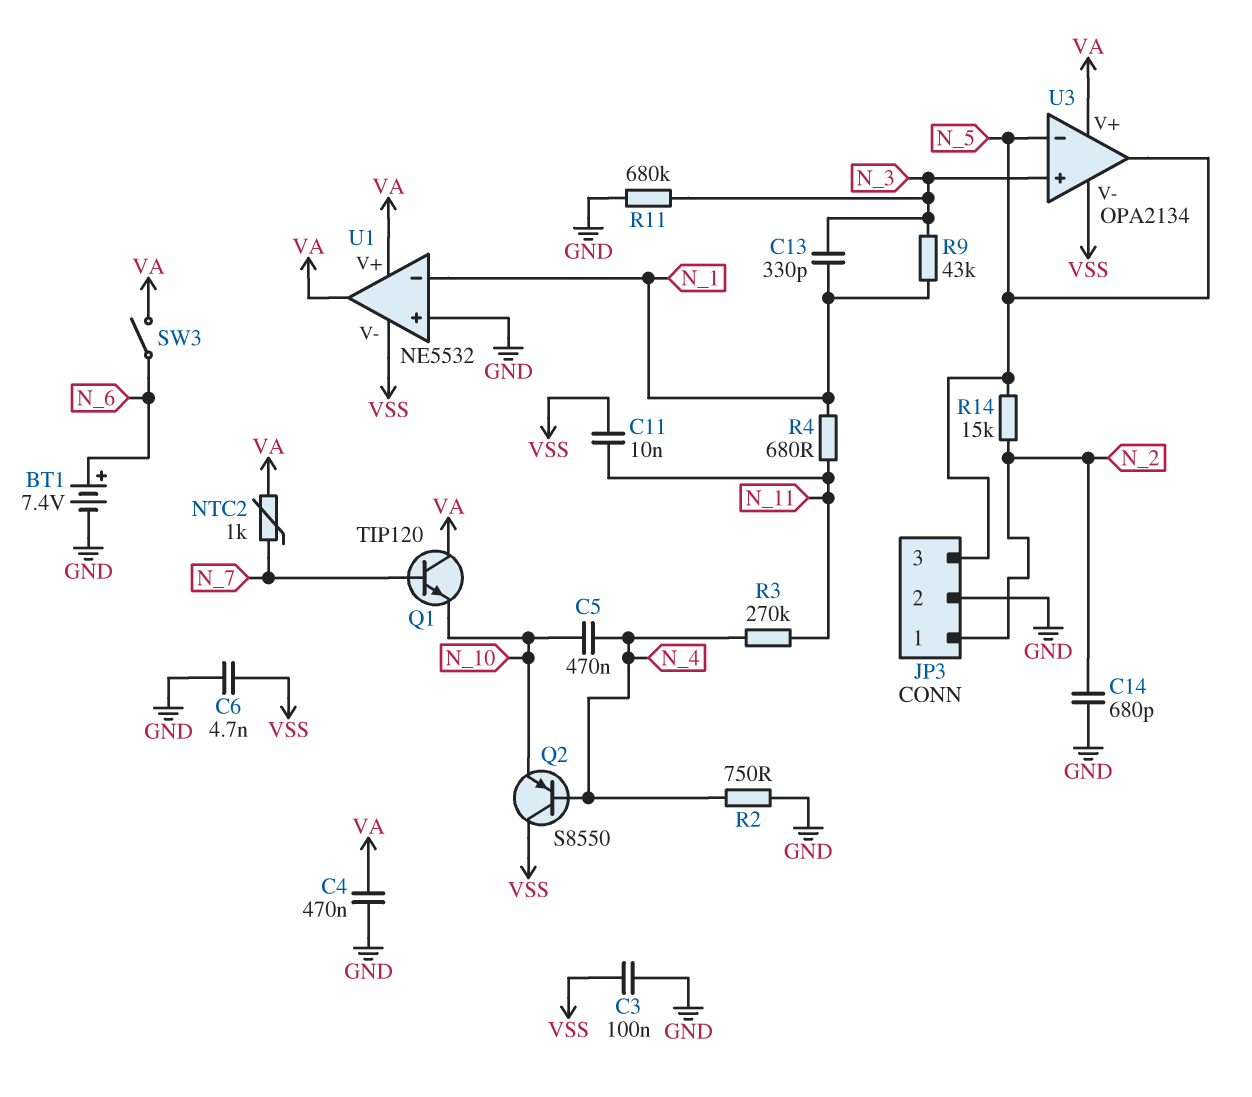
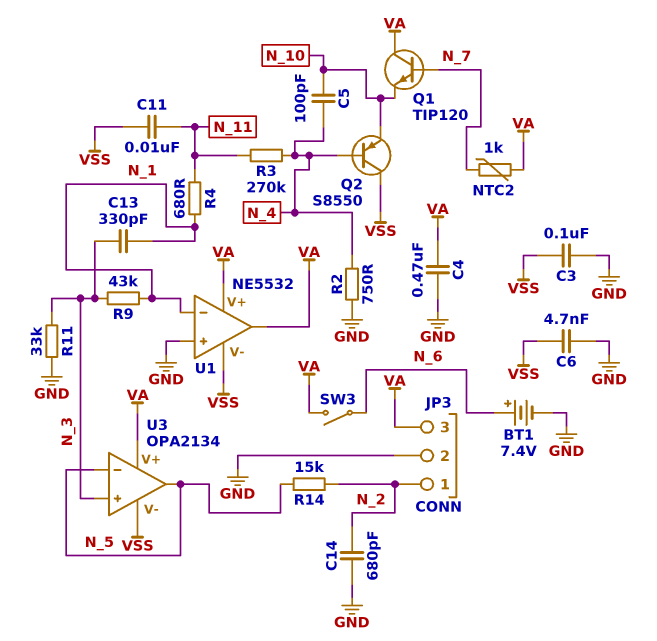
C5: 470nF (N_4, N_10) -> 100pF (N_4, N_10)
JP3 pin 3: N_5 -> VA
R11: 680k (GND, N_3) -> 33k (GND, N_3)

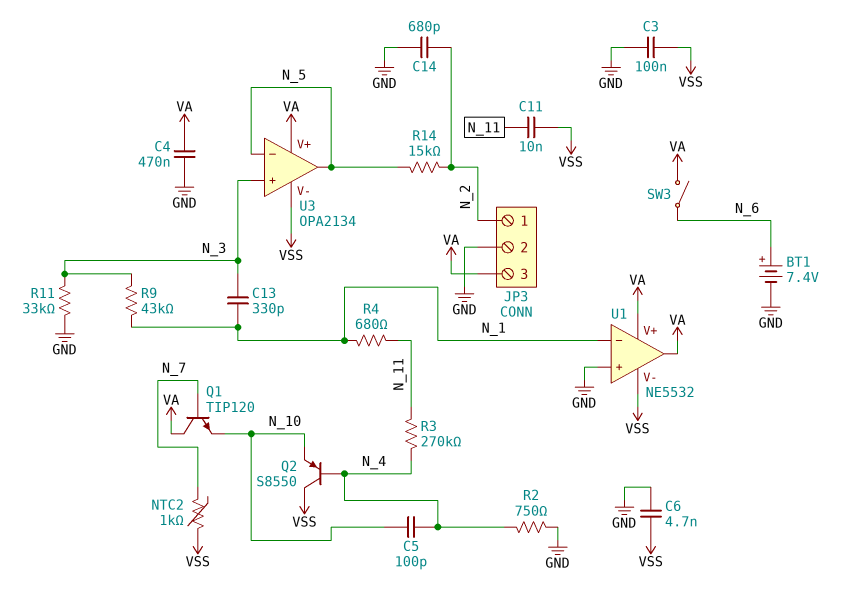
NTC2: 1k (N_7, VA) -> 1k (N_7, VSS)

